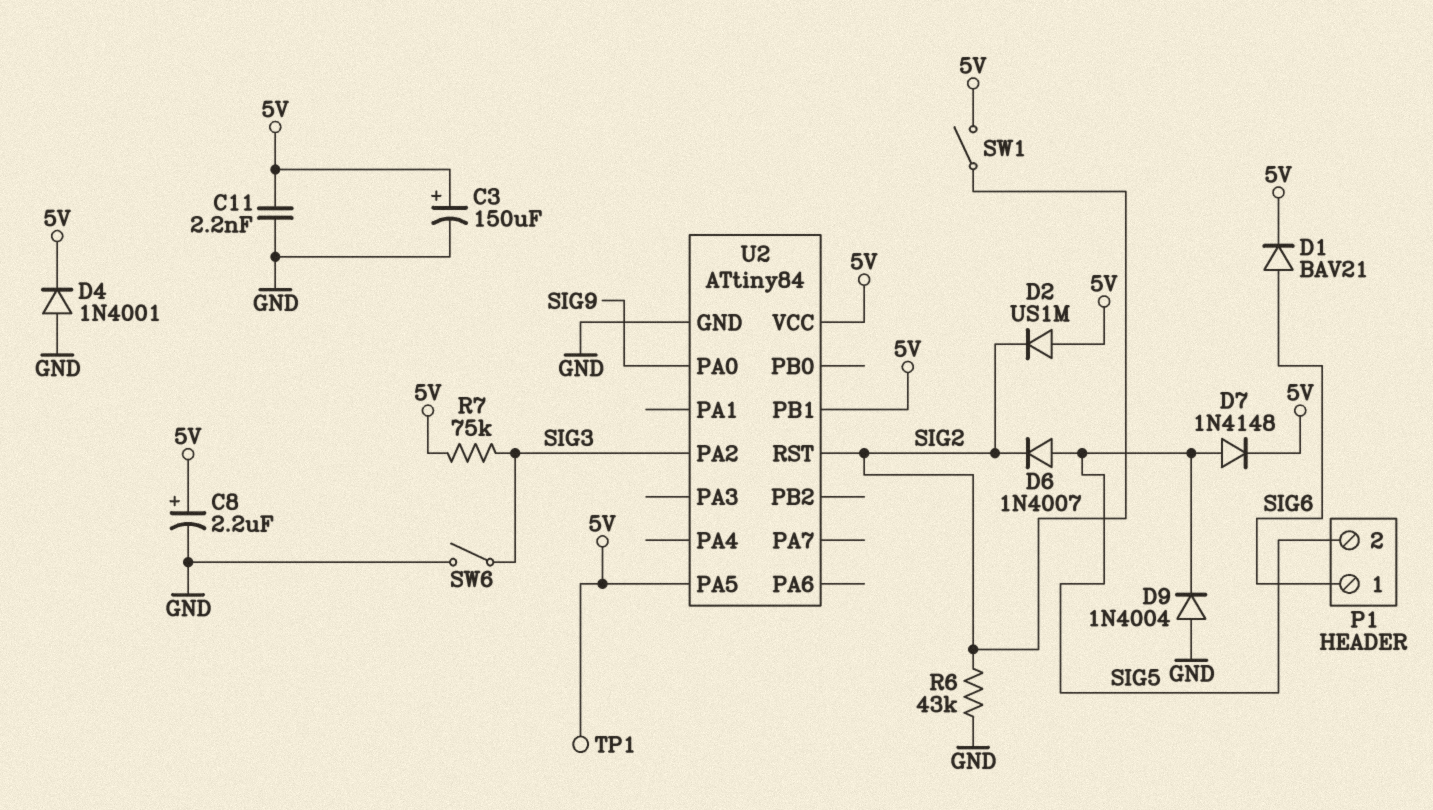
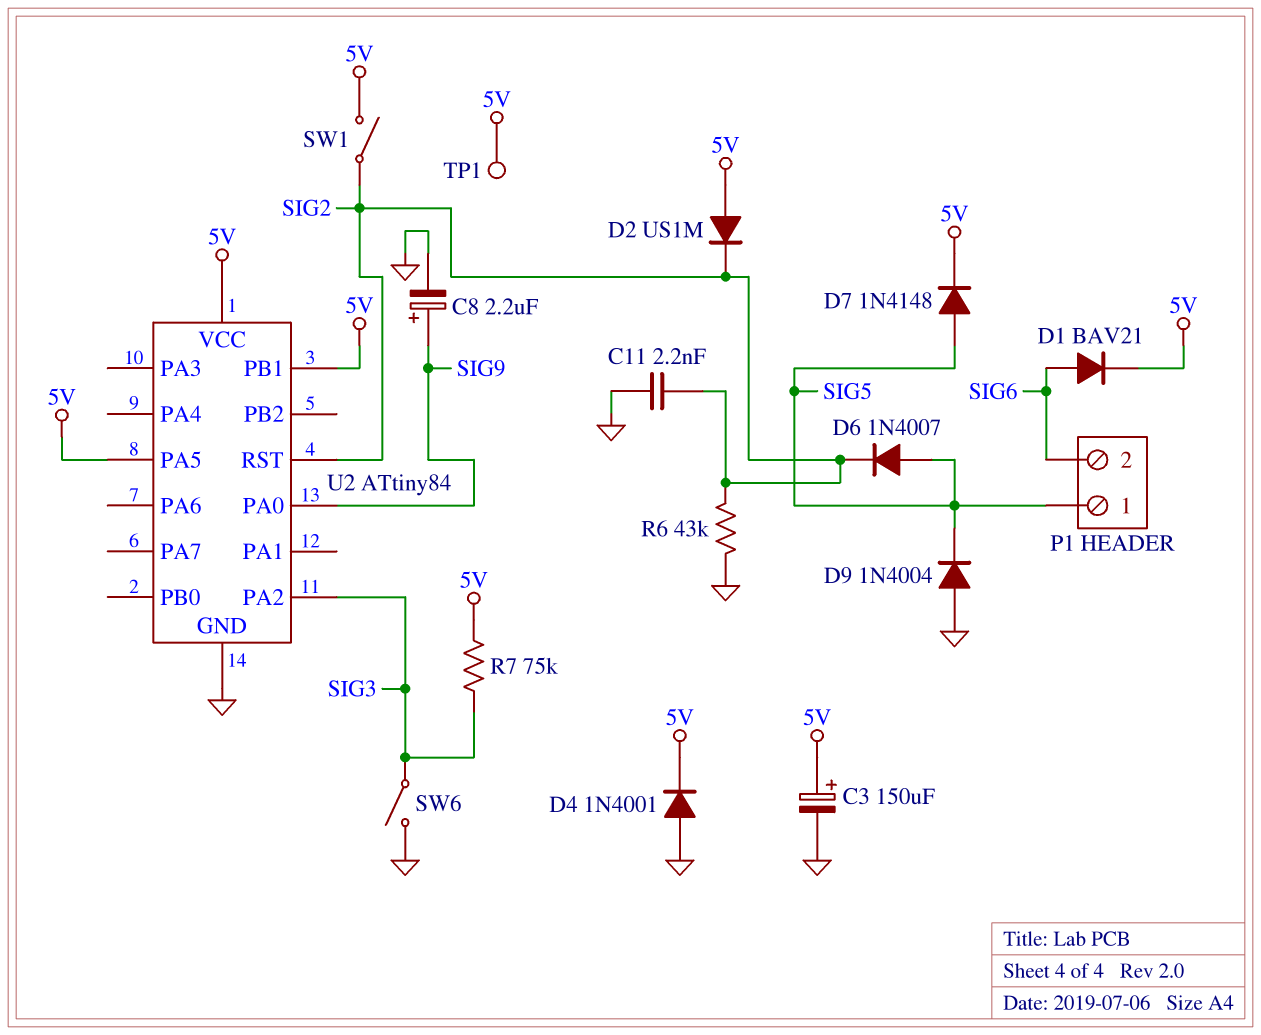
C8: 2.2uF (plus 5V, minus GND) -> 2.2uF (plus SIG9, minus GND)
C11: 2.2nF (5V, GND) -> 2.2nF (GND, SIG2)
P1 pin 1: SIG6 -> SIG5
P1 pin 2: SIG5 -> SIG6

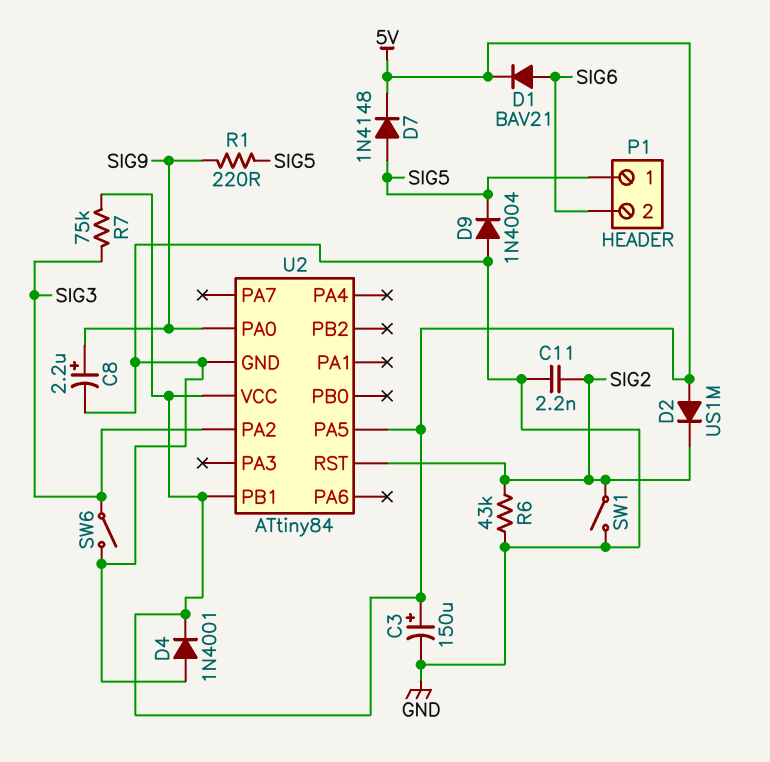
D6: diode 1N4007 (A SIG5, K SIG2) -> none
R1: none -> 220 (SIG5, SIG9)
SW1: switch (5V, SIG2) -> switch (GND, SIG2)
TP1: test point (5V) -> none

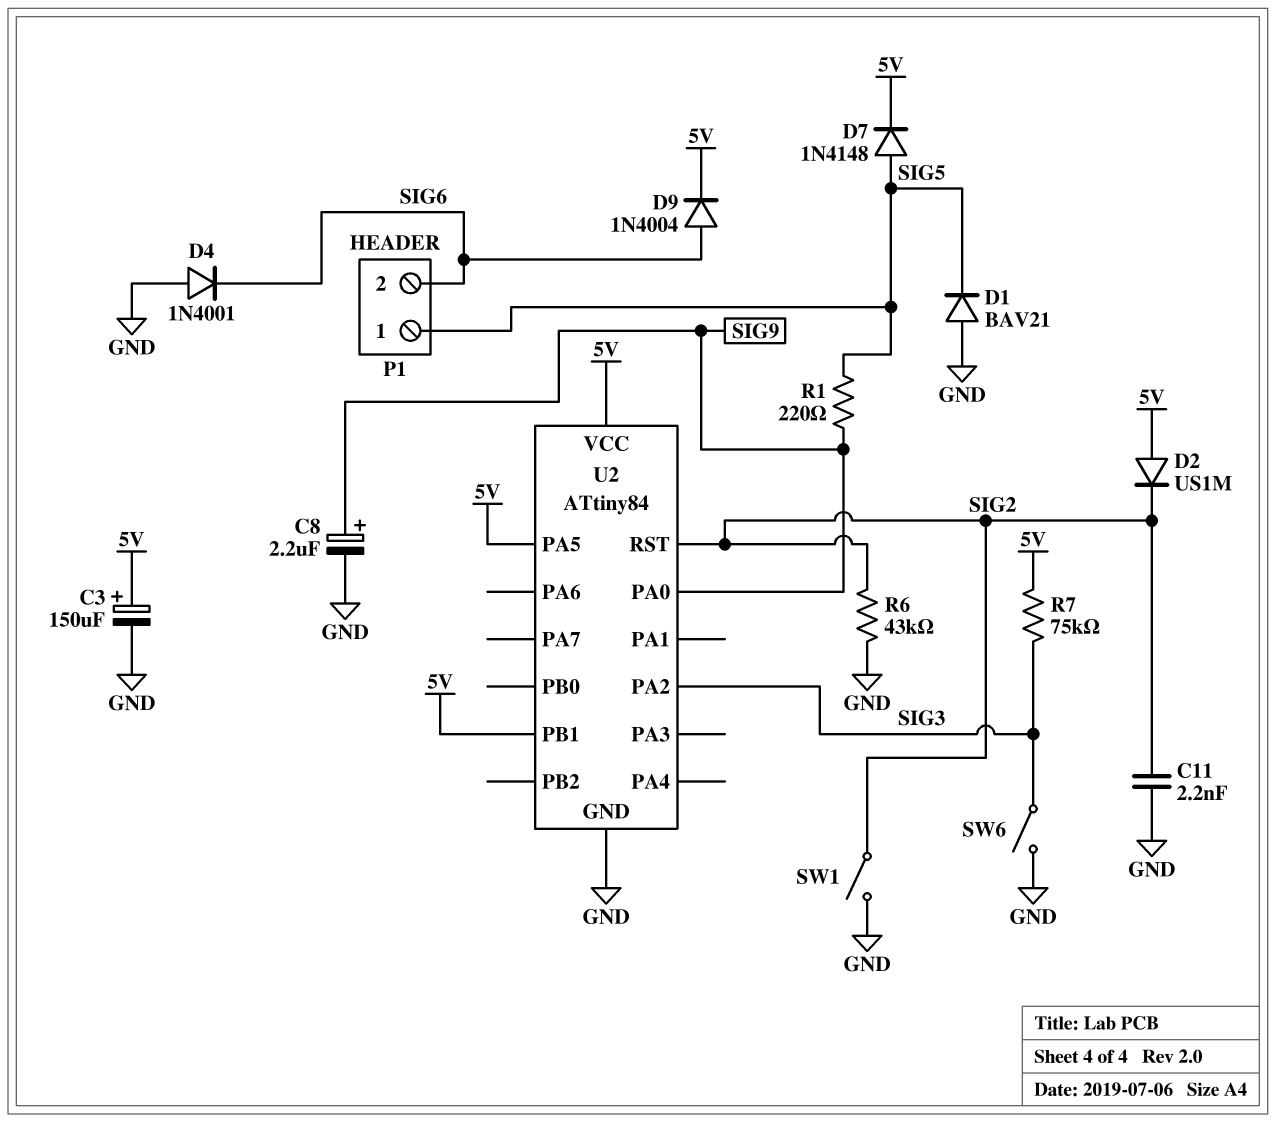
D1: diode BAV21 (A SIG6, K 5V) -> diode BAV21 (A GND, K SIG5)
D4: diode 1N4001 (A GND, K 5V) -> diode 1N4001 (A GND, K SIG6)
D9: diode 1N4004 (A GND, K SIG5) -> diode 1N4004 (A SIG6, K 5V)

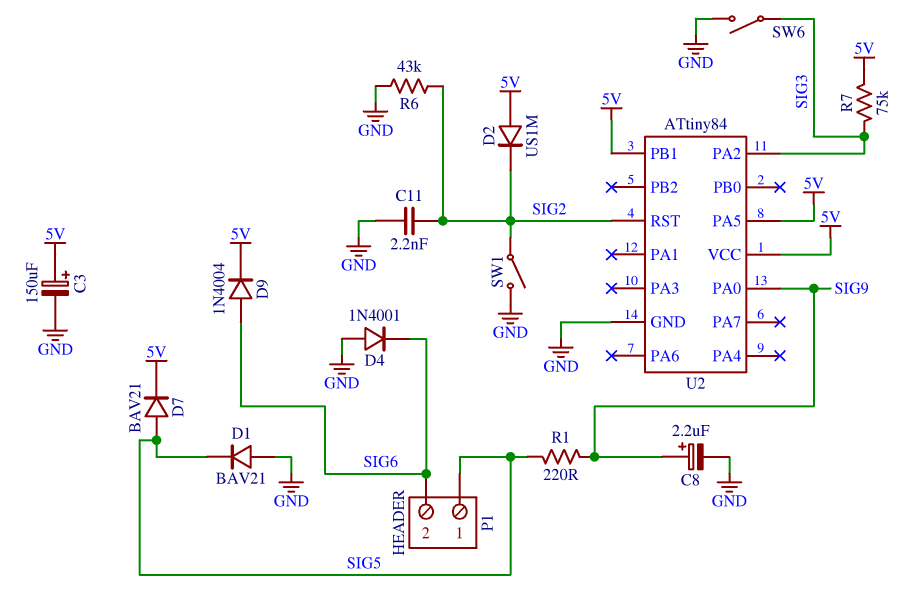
D7: diode 1N4148 (A SIG5, K 5V) -> diode BAV21 (A SIG5, K 5V)

